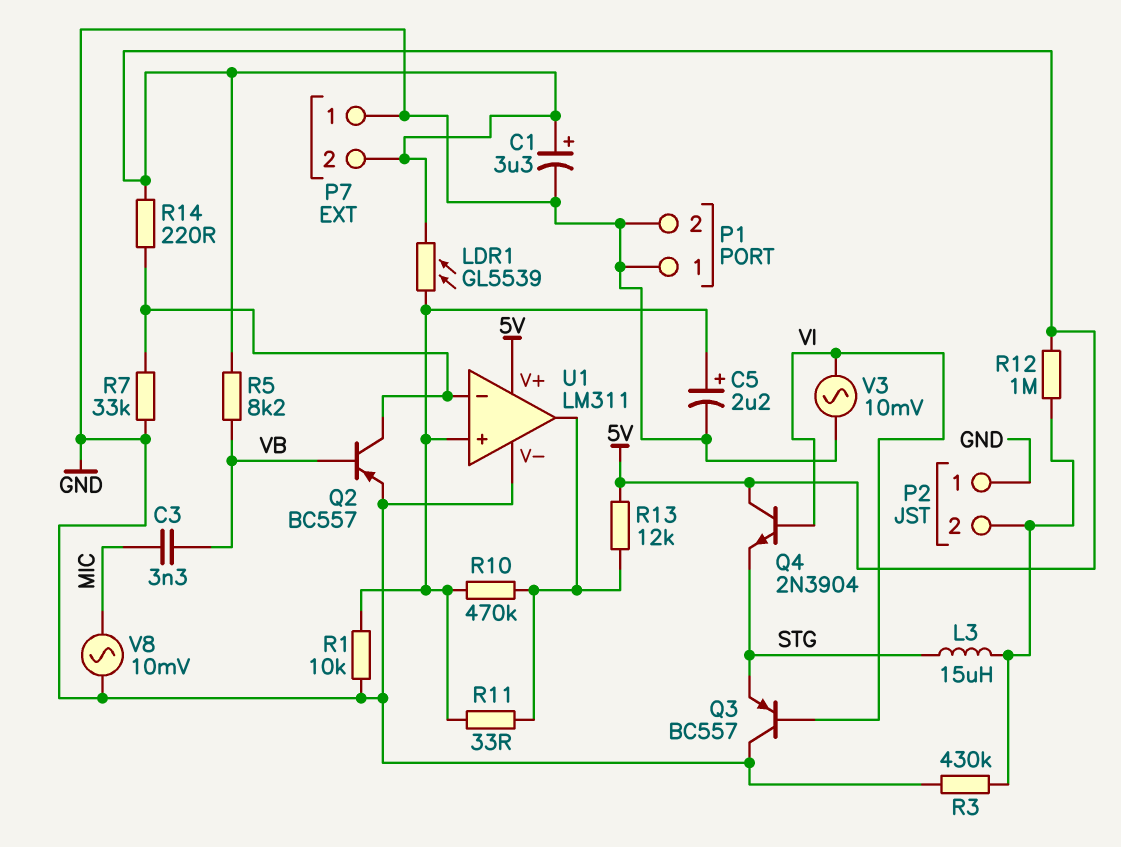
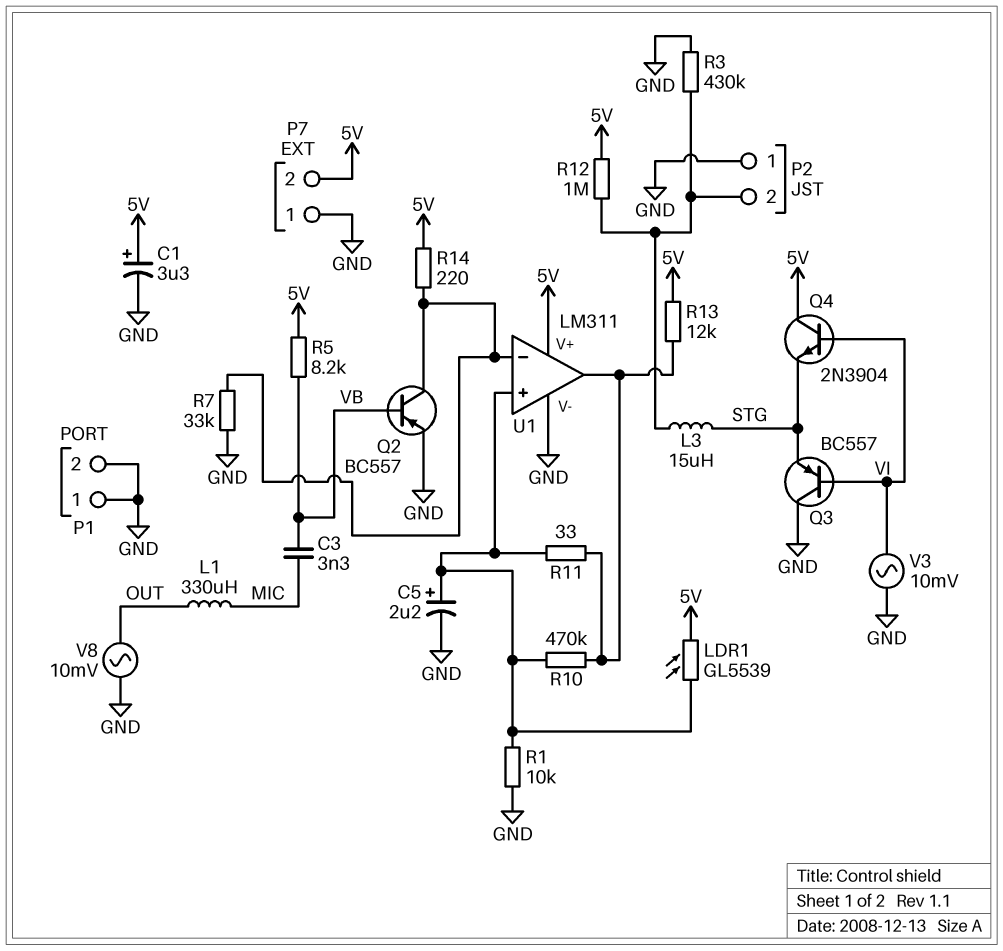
L1: none -> 330uH (MIC, OUT)
V8: AC 10mV (GND, MIC) -> AC 10mV (GND, OUT)

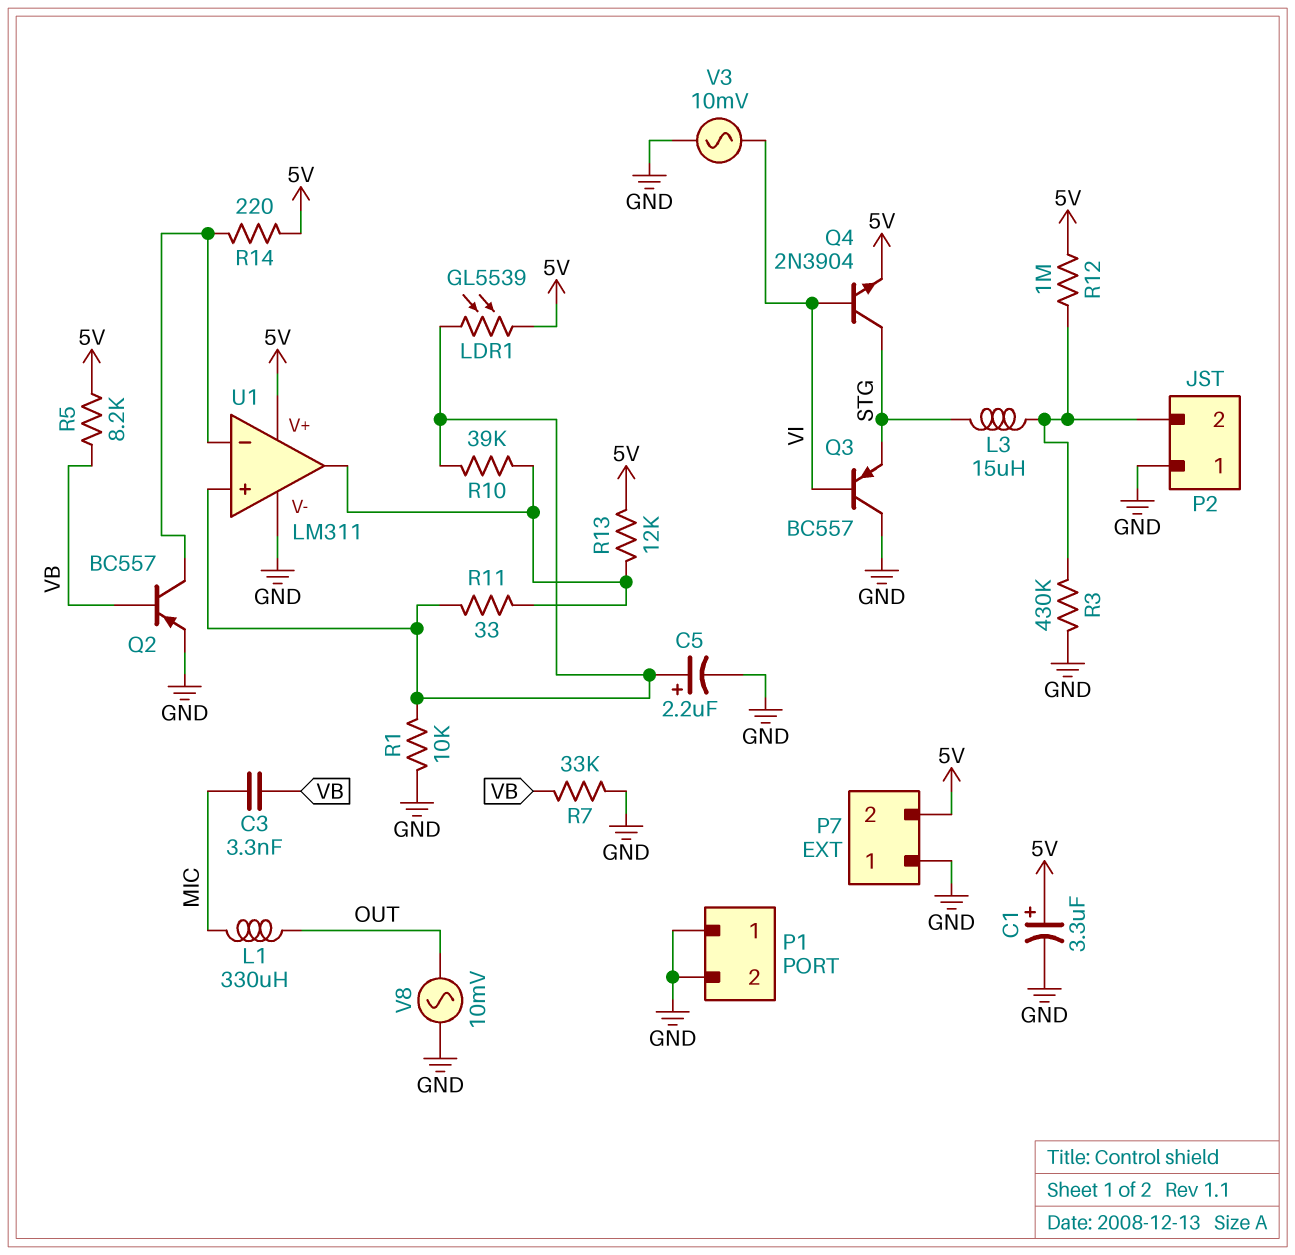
Q4: NPN 2N3904 (B VI, C 5V, E STG) -> NPN 2N3904 (B VI, C STG, E 5V)
R7: 33k (GND, U1/in-) -> 33k (GND, VB)
R10: 470k (U1/in+, U1/out) -> 39k (U1/in+, U1/out)

